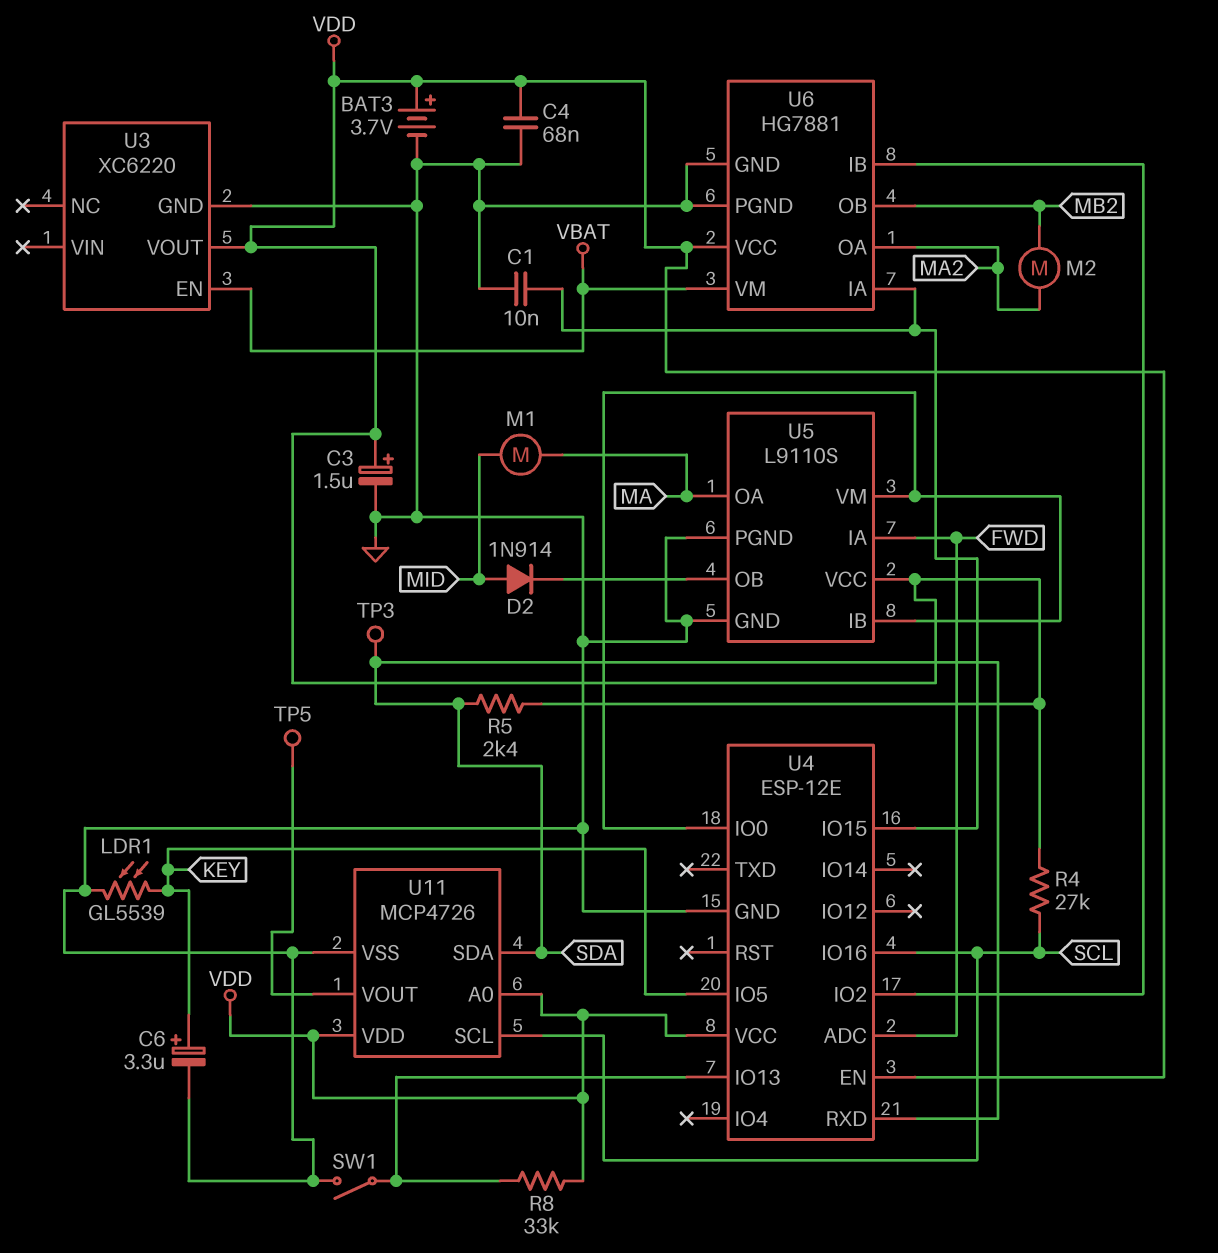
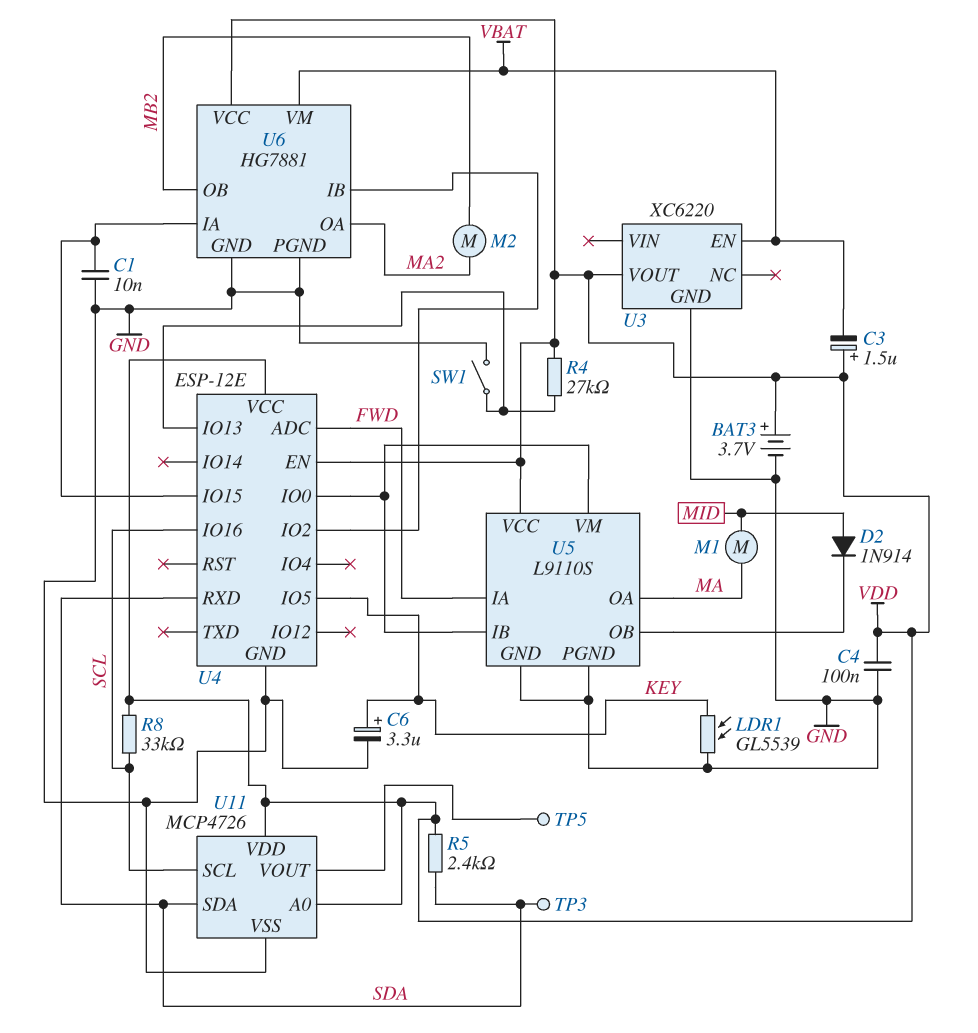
C3: 1.5uF (plus VDD, minus GND) -> 1.5uF (plus VDD, minus VBAT)
C4: 68nF (GND, VDD) -> 100nF (GND, VDD)
R4: 27k (SCL, VDD) -> 27k (U4/IO13, VDD)
R8: 33k (U4/IO13, VDD) -> 33k (SCL, VDD)

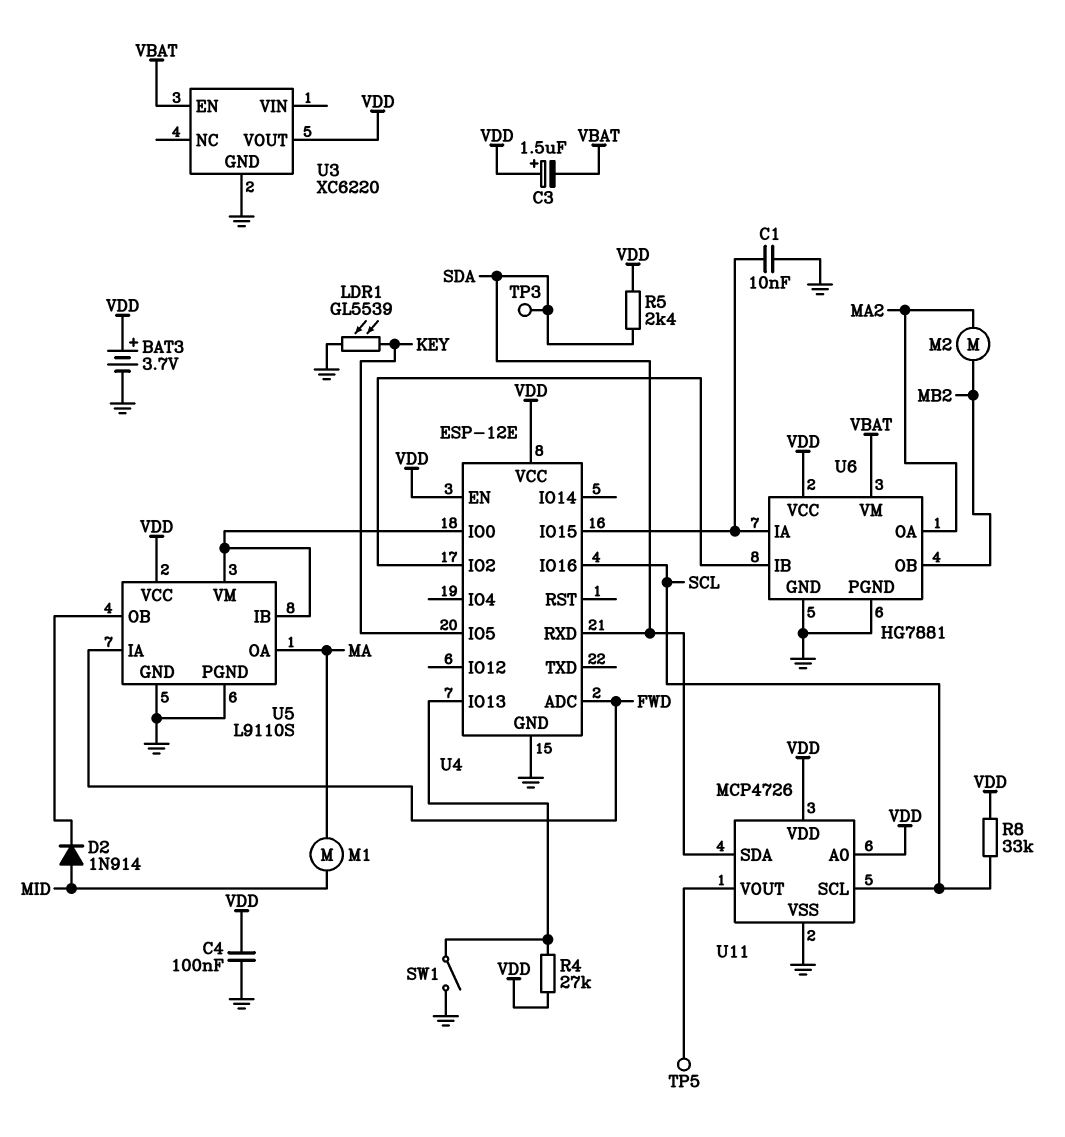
C6: 3.3uF (plus KEY, minus GND) -> none

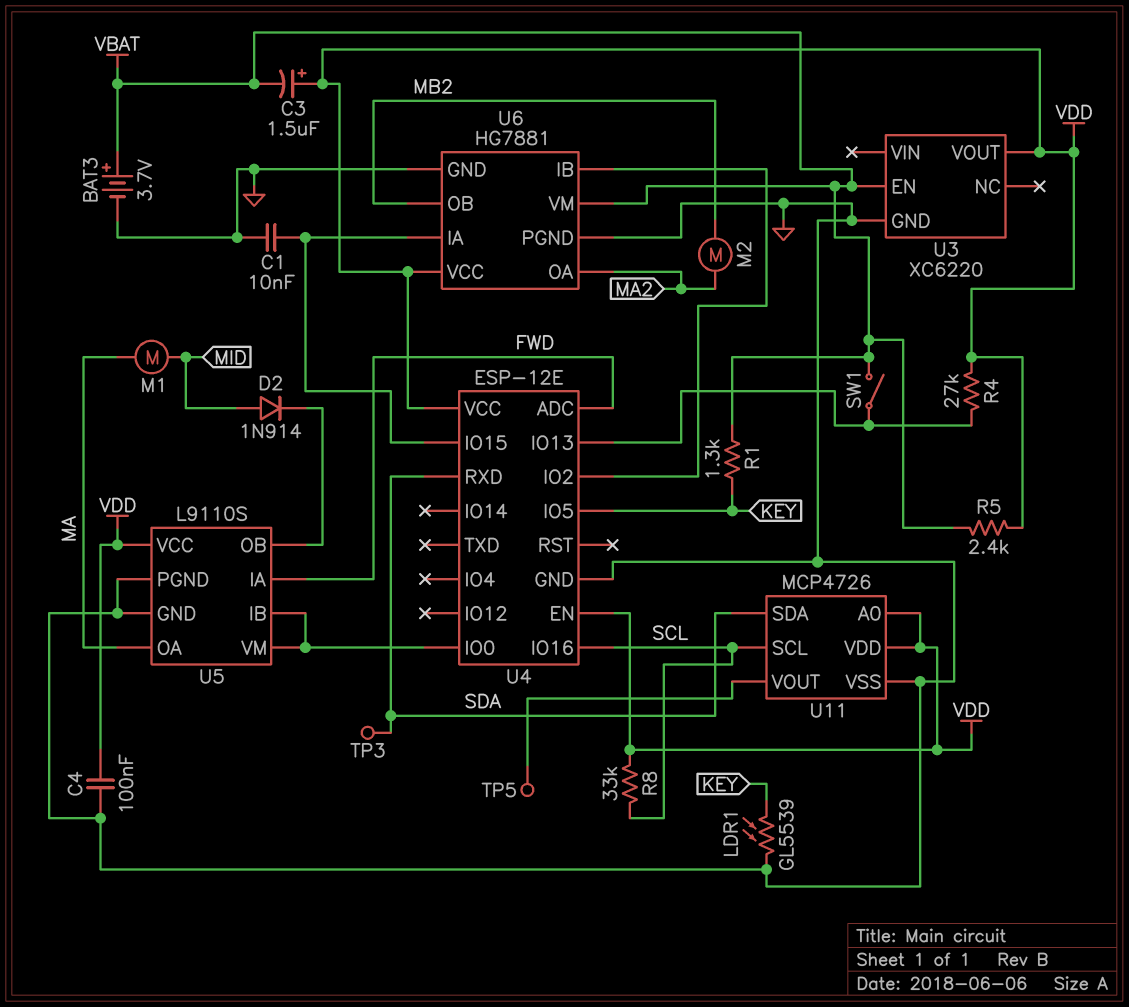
BAT3: 3.7V (plus VDD, minus GND) -> 3.7V (plus VBAT, minus GND)
R1: none -> 1.3k (KEY, VBAT)
R5: 2.4k (SDA, VDD) -> 2.4k (VBAT, VDD)
SW1: switch (GND, U4/IO13) -> switch (U4/IO13, VBAT)

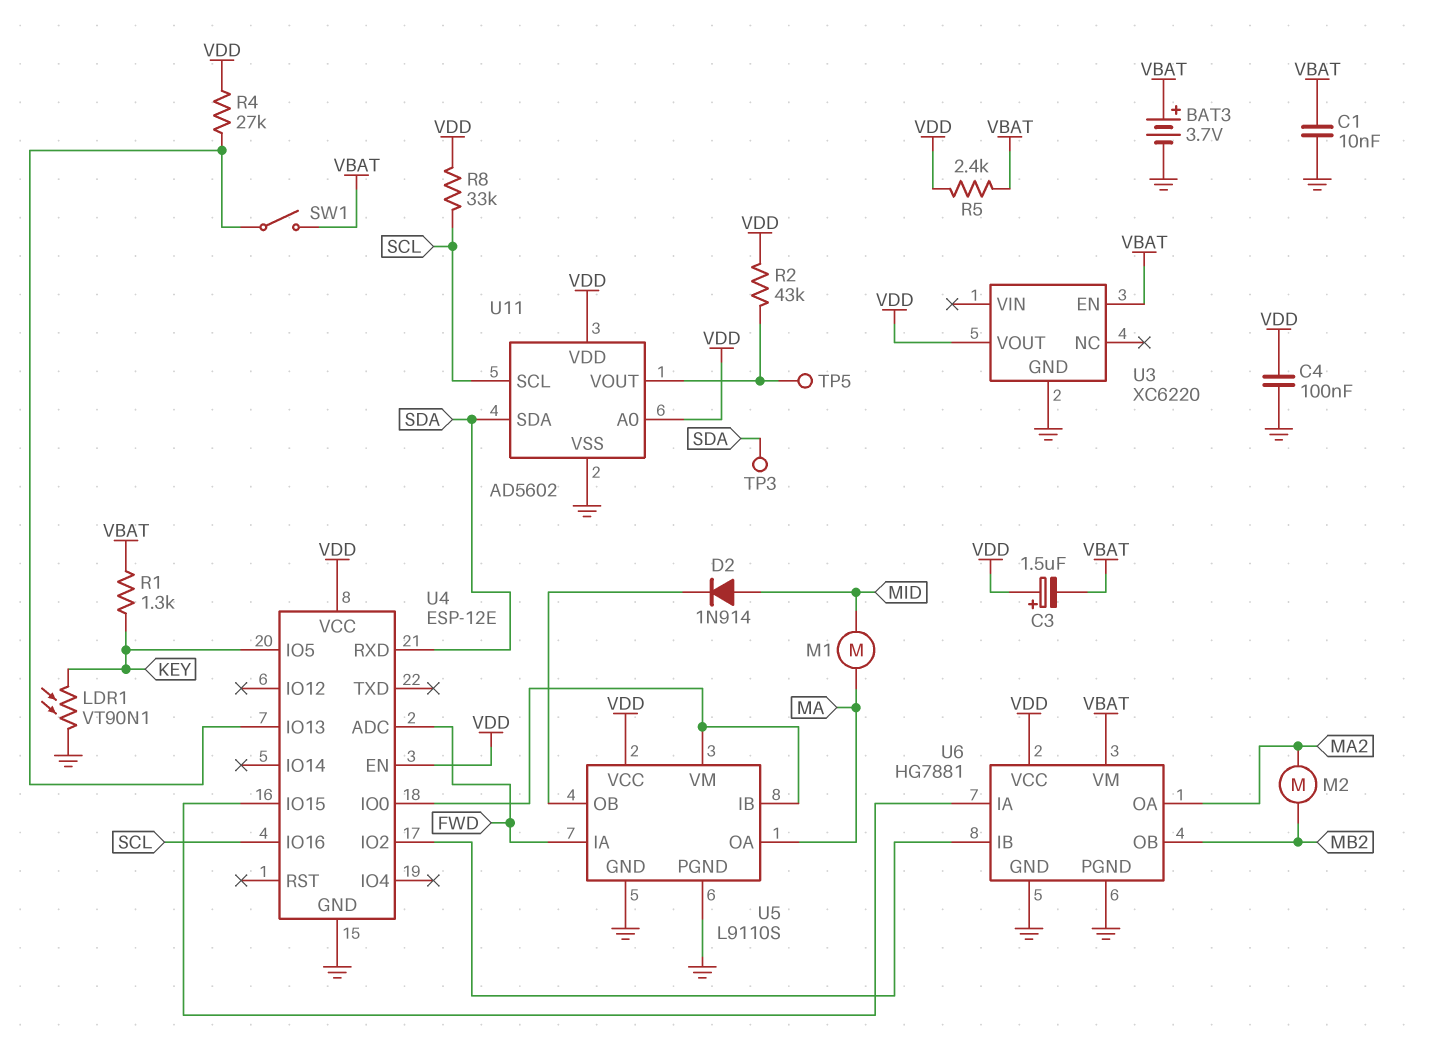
C1: 10nF (GND, U4/IO15) -> 10nF (GND, VBAT)
LDR1: GL5539 (GND, KEY) -> VT90N1 (GND, KEY)
R2: none -> 43k (U11/VOUT, VDD)
U11: MCP4726 -> AD5602

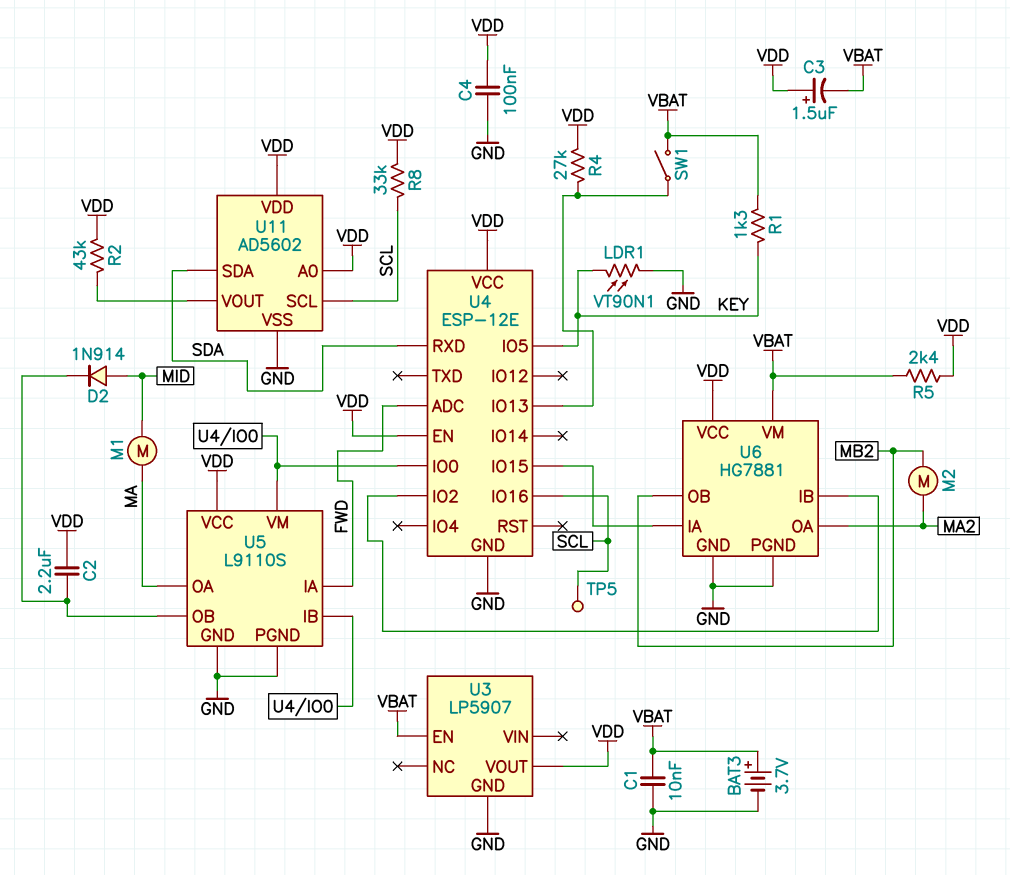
C2: none -> 2.2uF (U5/OB, VDD)
TP3: test point (SDA) -> none
TP5: test point (U11/VOUT) -> test point (SCL)
U3: XC6220 -> LP5907

